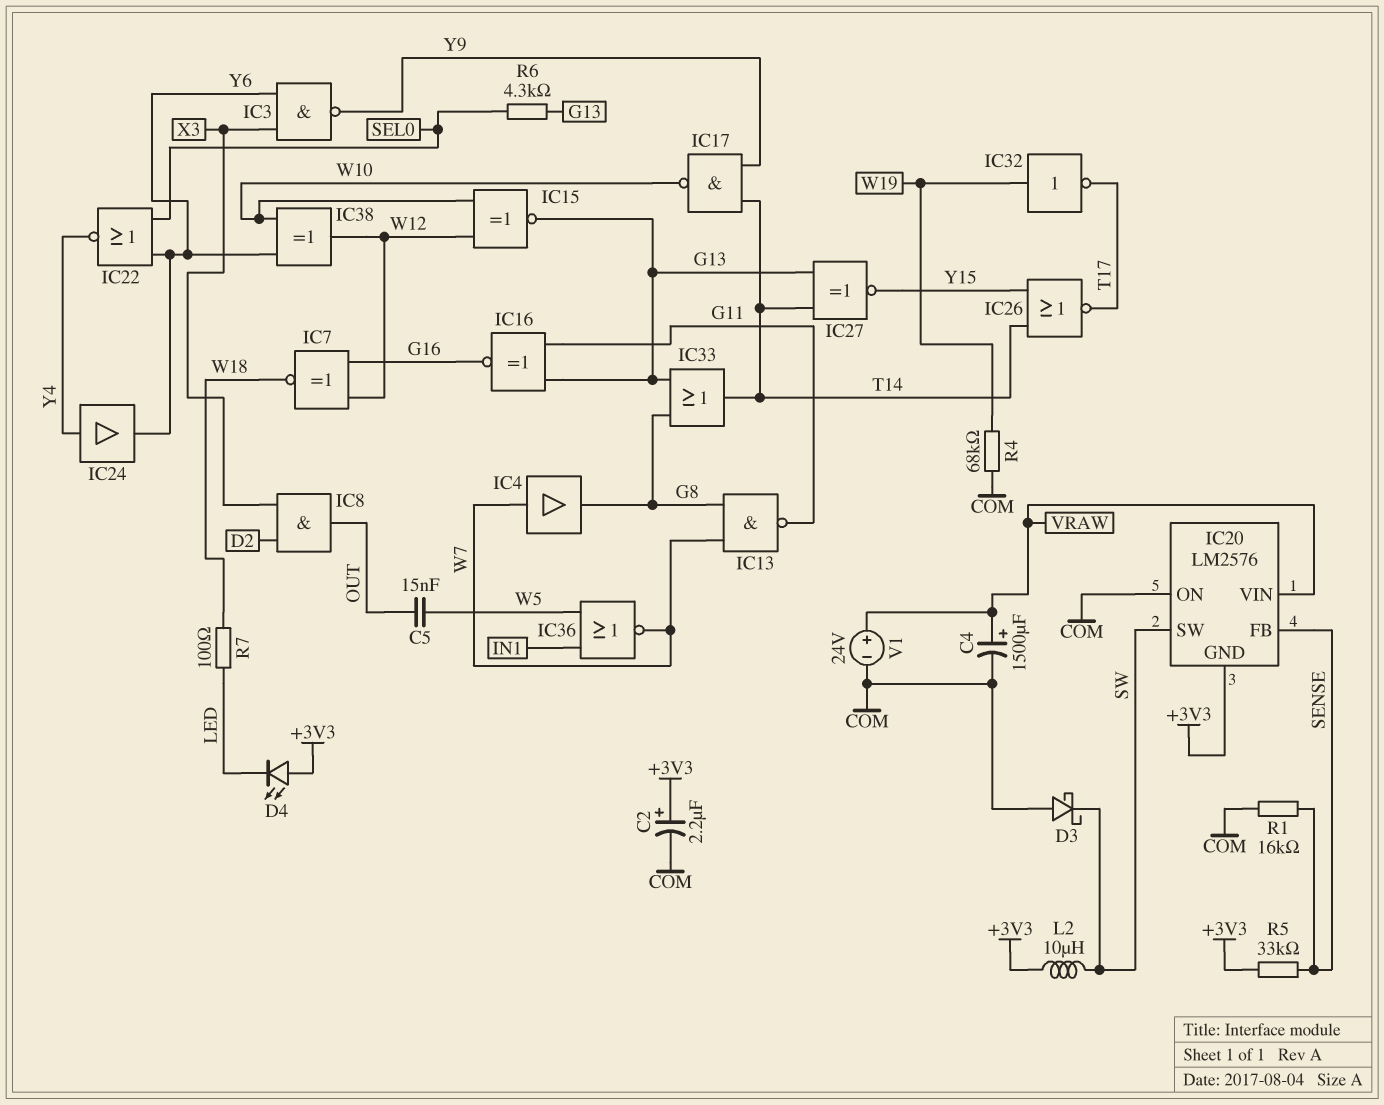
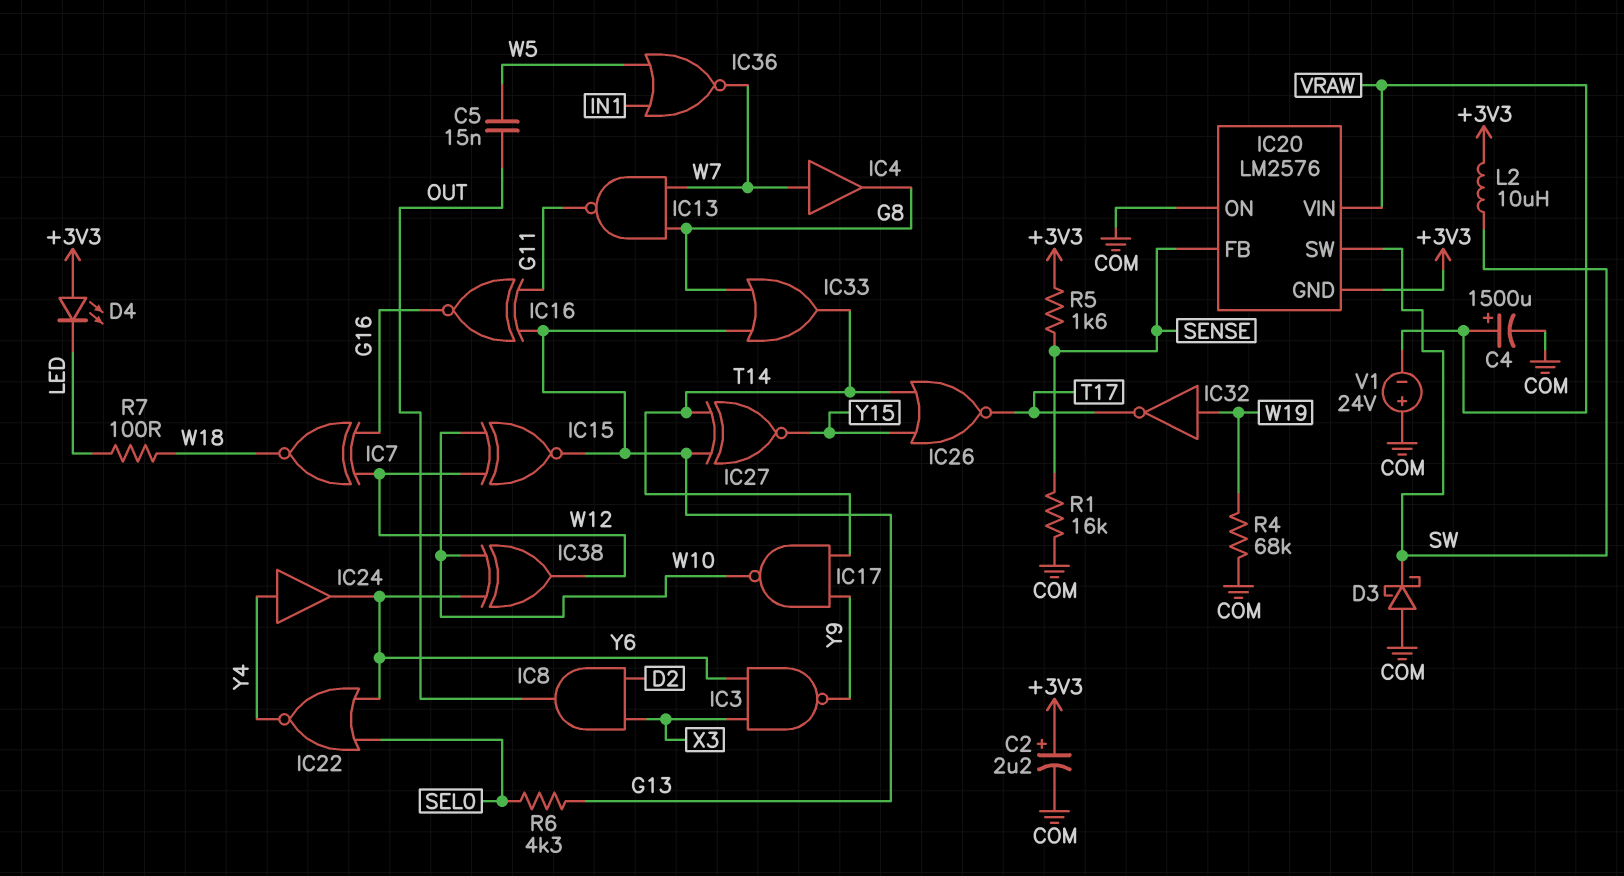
R5: 33k (+3V3, SENSE) -> 1.6k (+3V3, SENSE)
V1: 24V (plus VRAW, minus COM) -> 24V (plus COM, minus VRAW)

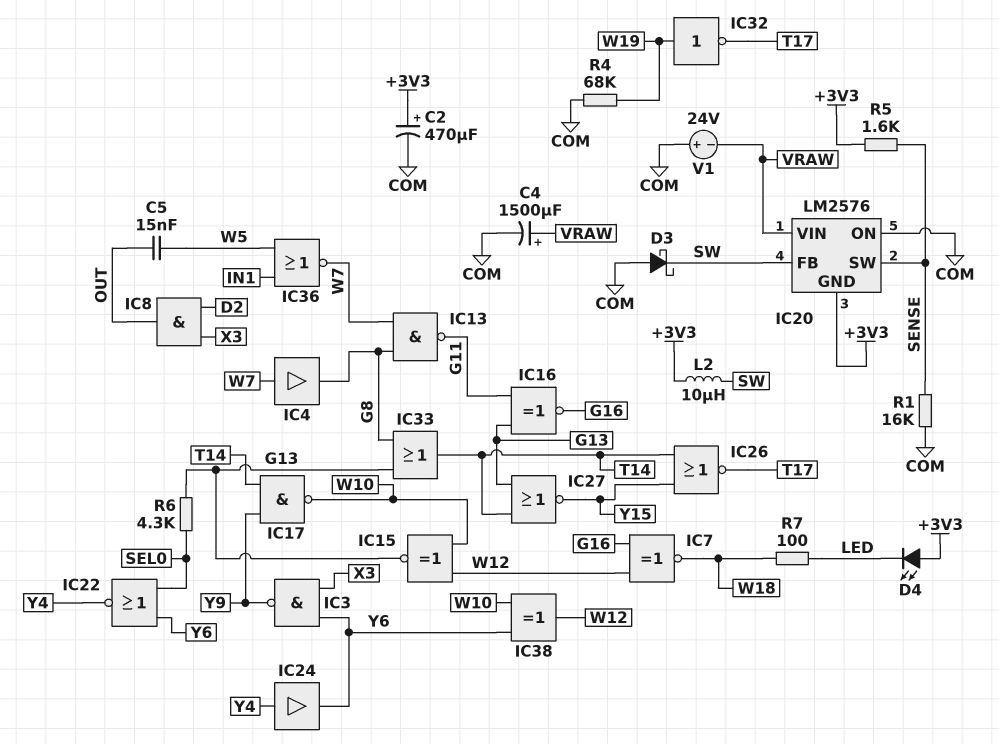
C2: 2.2uF (plus +3V3, minus COM) -> 470uF (plus +3V3, minus COM)
IC20 pin FB: SENSE -> SW
IC20 pin SW: SW -> SENSE
IC27: XNOR (in G13, in T14, out Y15) -> NOR (in G13, in T14, out Y15)

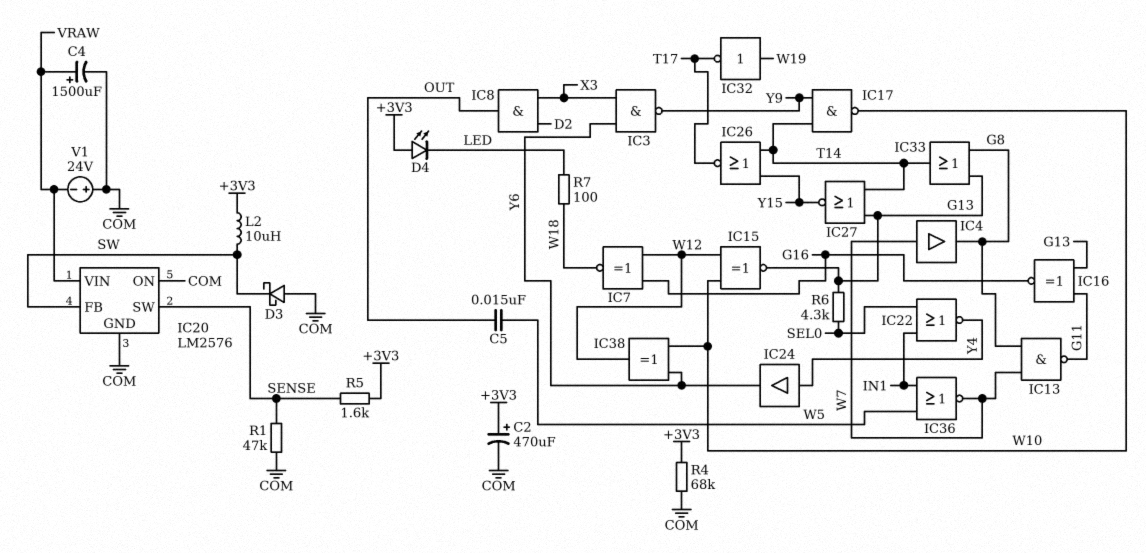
IC20 pin GND: +3V3 -> COM
IC22: NOR (in SEL0, in Y6, out Y4) -> NOR (in IN1, in SEL0, out Y4)
R1: 16k (COM, SENSE) -> 47k (COM, SENSE)
R4: 68k (COM, W19) -> 68k (+3V3, COM)

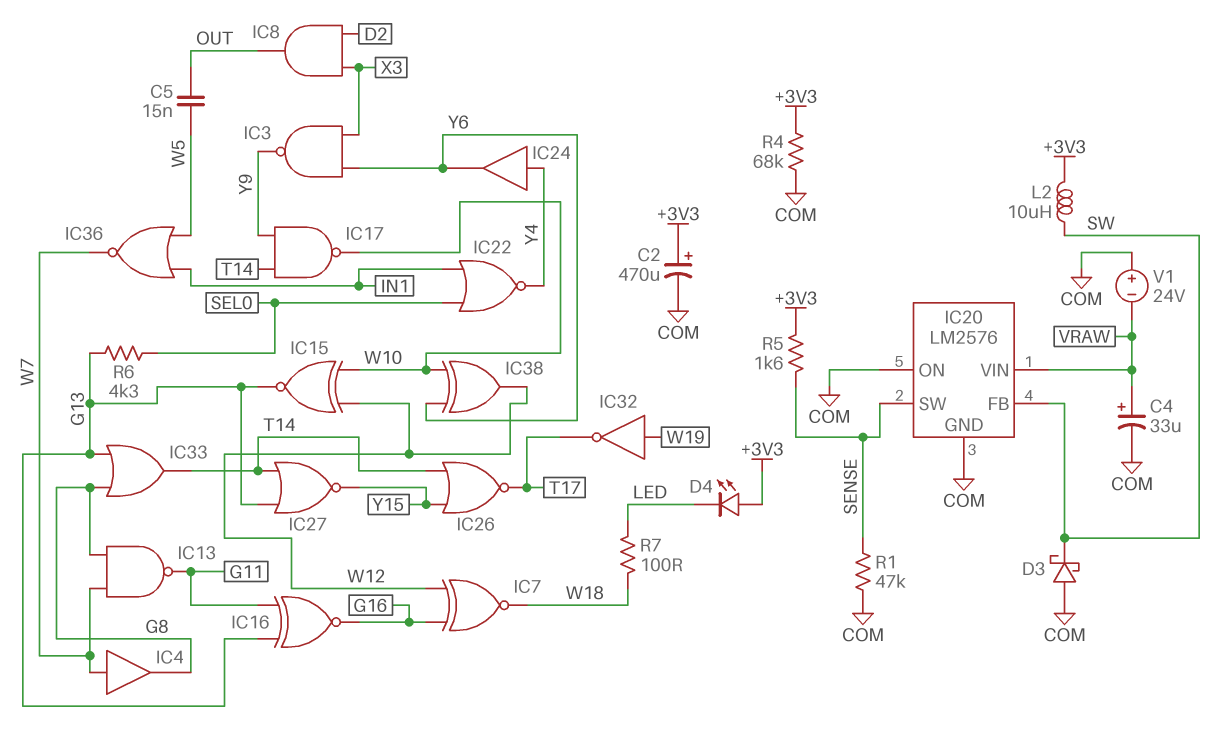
C4: 1500uF (plus VRAW, minus COM) -> 33uF (plus VRAW, minus COM)

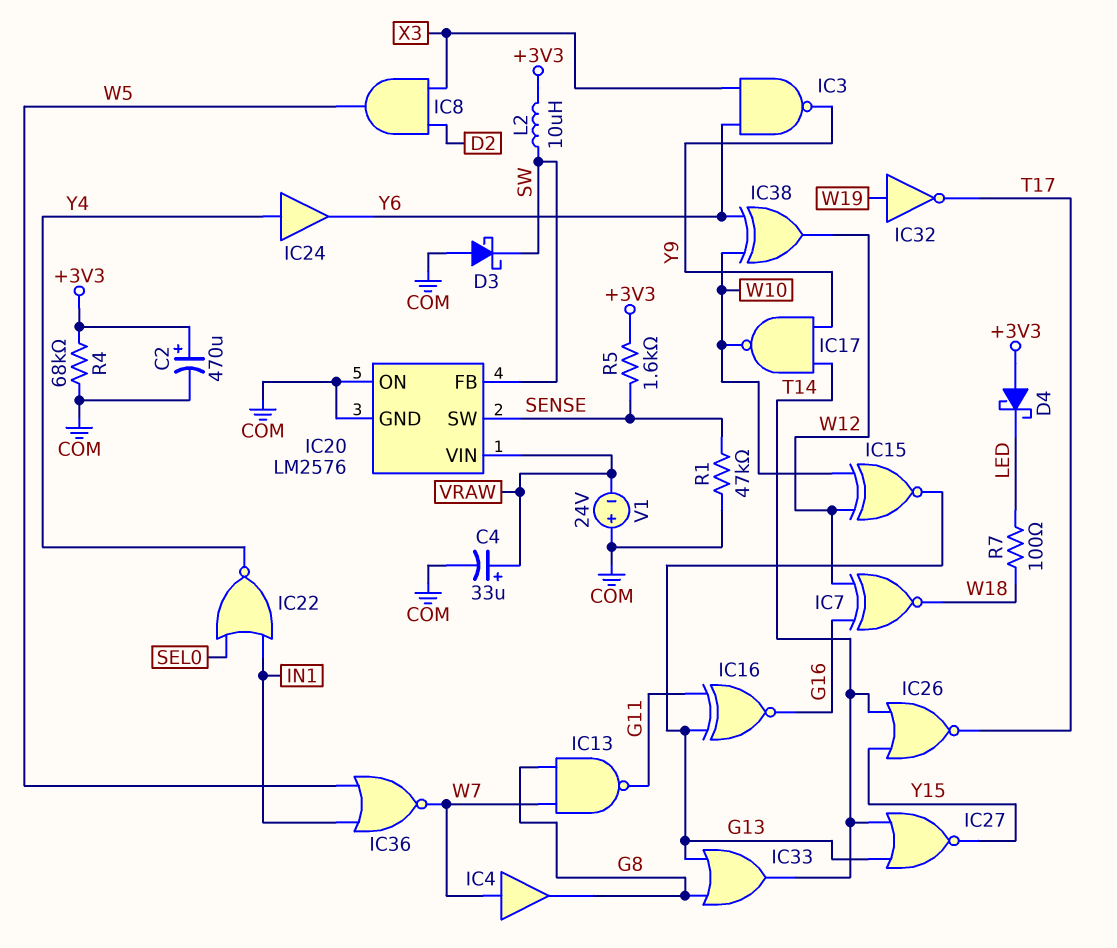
C5: 15nF (OUT, W5) -> none
D4: LED (A +3V3, K LED) -> schottky (A +3V3, K LED)
IC8: AND (in D2, in X3, out OUT) -> AND (in D2, in X3, out W5)
R6: 4.3k (G13, SEL0) -> none

